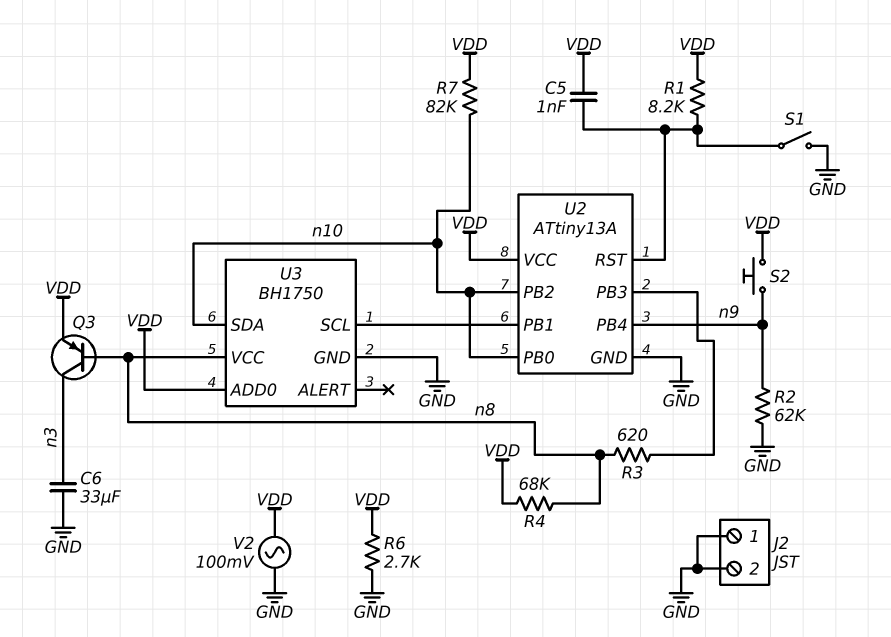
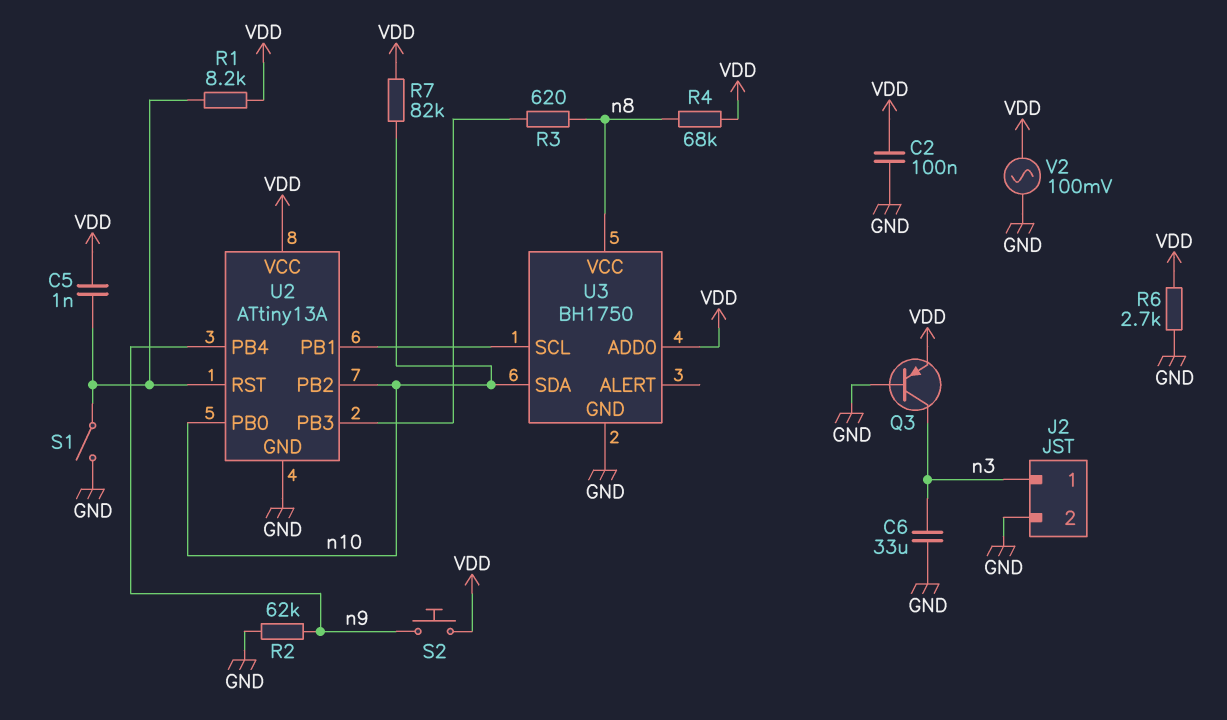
C2: none -> 100nF (GND, VDD)
J2 pin 1: GND -> n3
Q3: PNP (B n8, C n3, E VDD) -> PNP (B GND, C n3, E VDD)

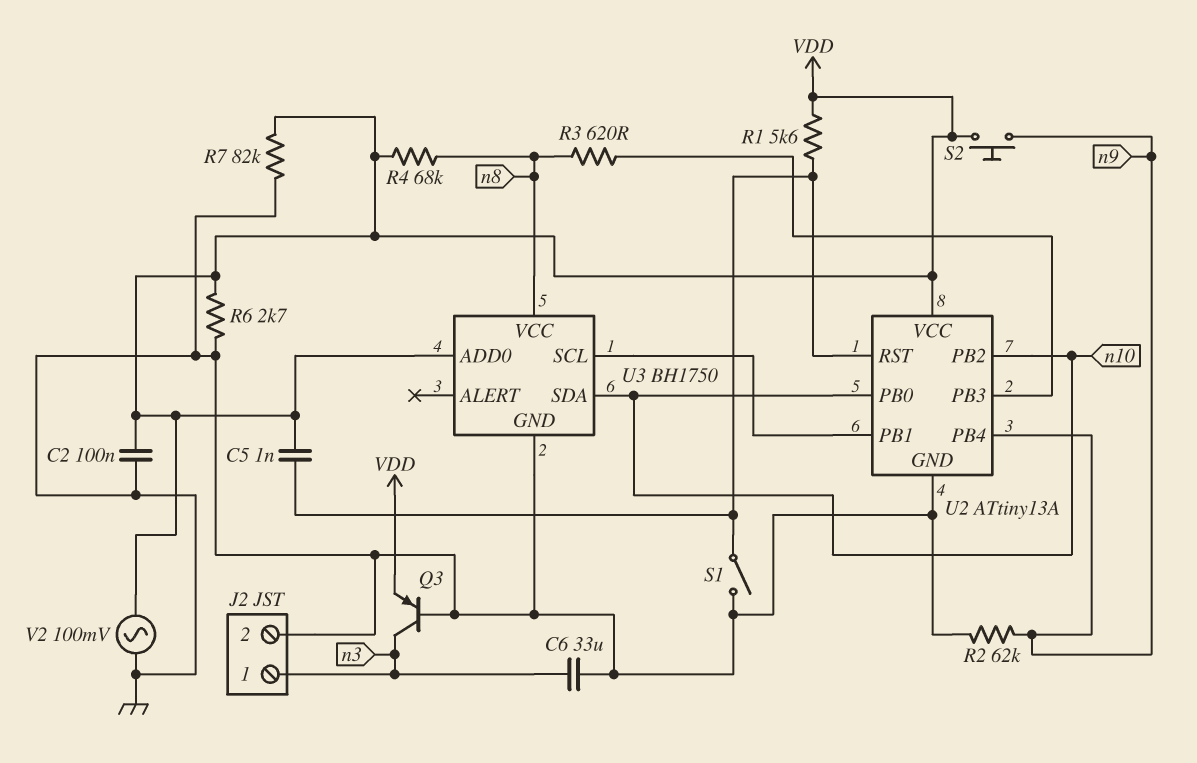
R1: 8.2k (U2/RST, VDD) -> 5.6k (U2/RST, VDD)
R7: 82k (VDD, n10) -> 82k (GND, VDD)

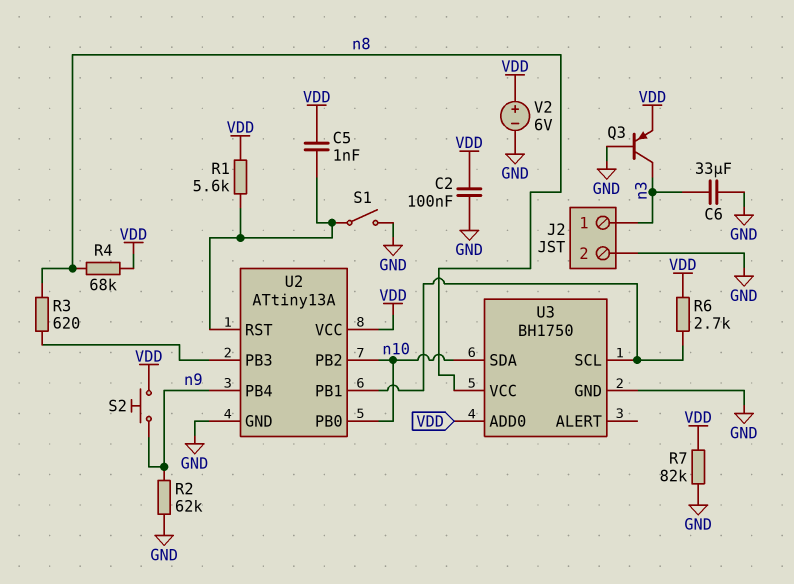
R6: 2.7k (GND, VDD) -> 2.7k (U2/PB1, VDD)
V2: AC 100mV (GND, VDD) -> 6V (plus VDD, minus GND)

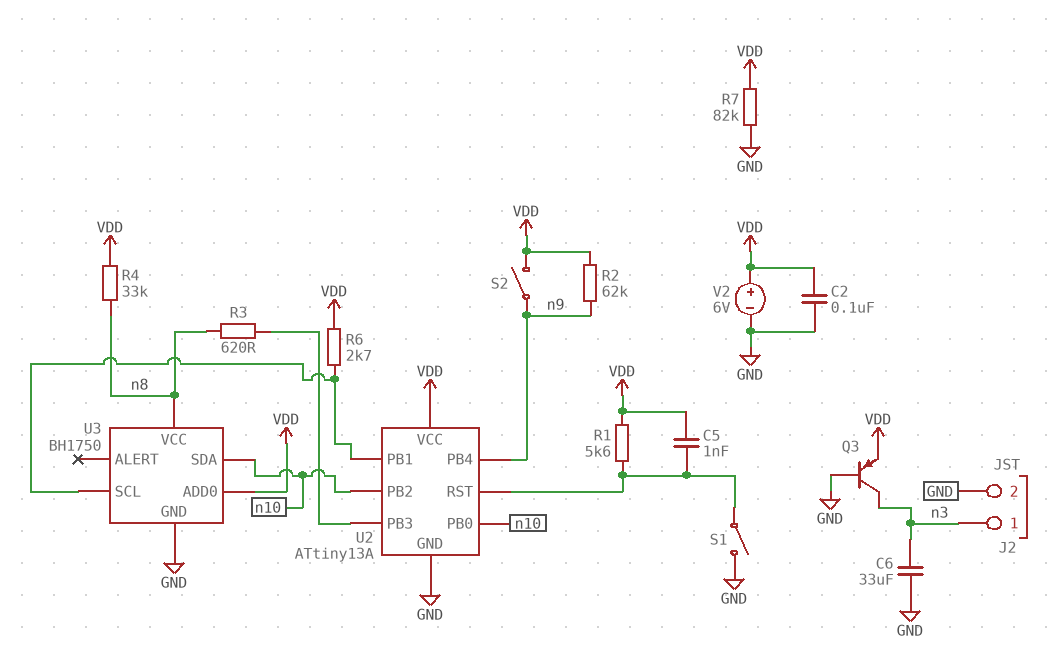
R2: 62k (GND, n9) -> 62k (VDD, n9)
R4: 68k (VDD, n8) -> 33k (VDD, n8)
S2: button (VDD, n9) -> switch (VDD, n9)

